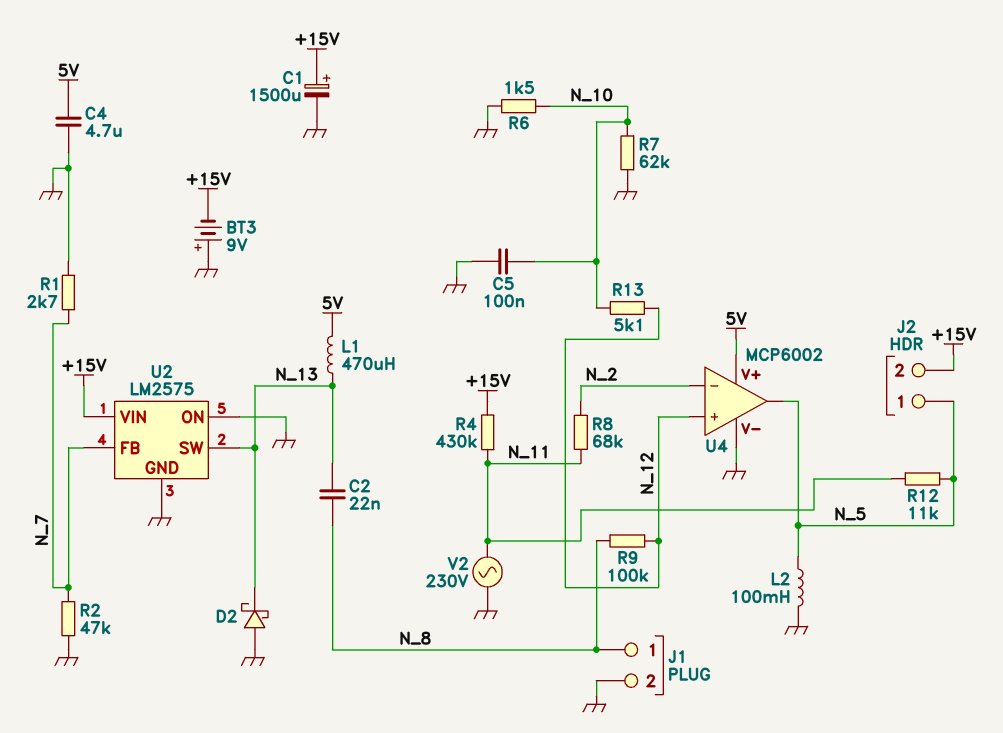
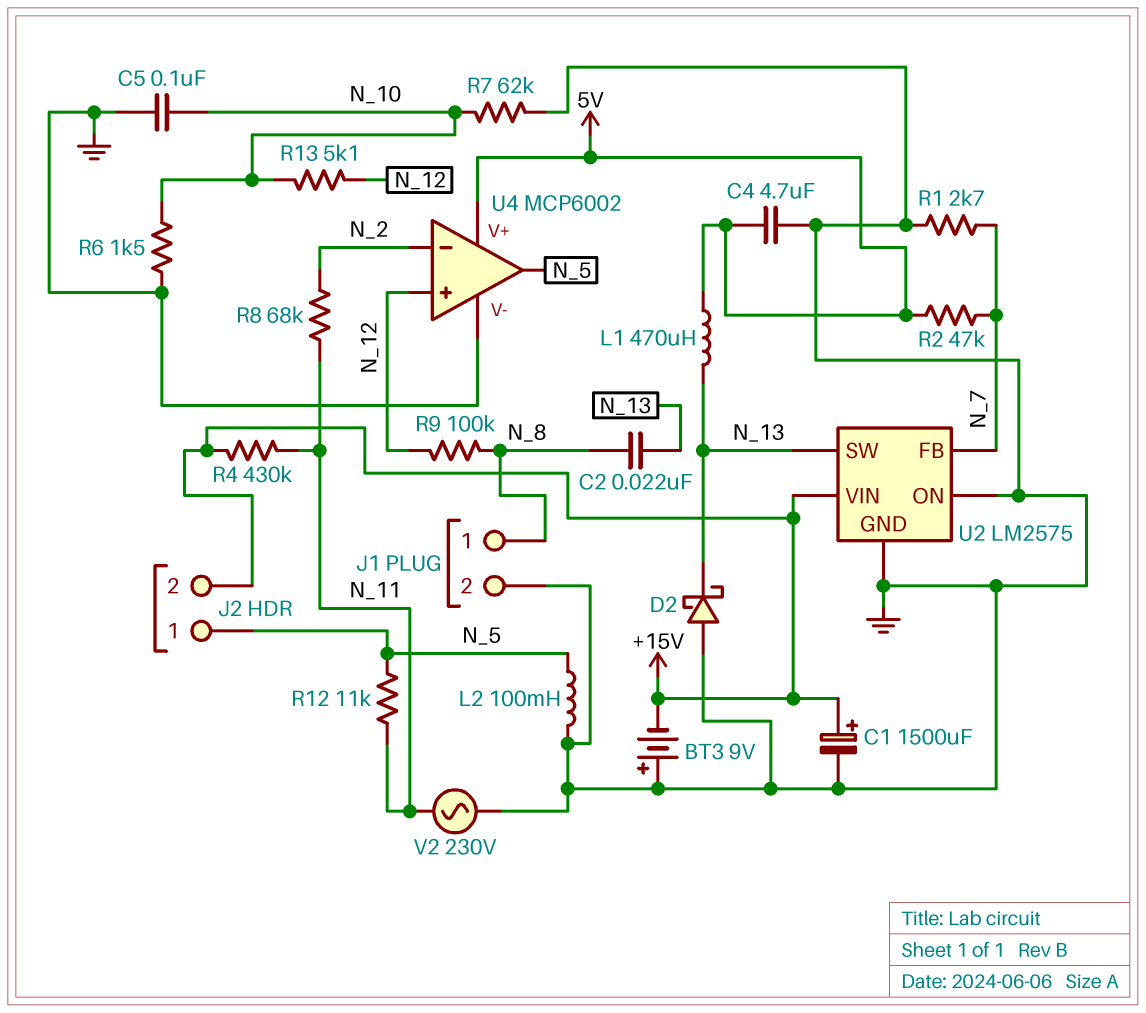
R2: 47k (GND, N_7) -> 47k (5V, N_7)

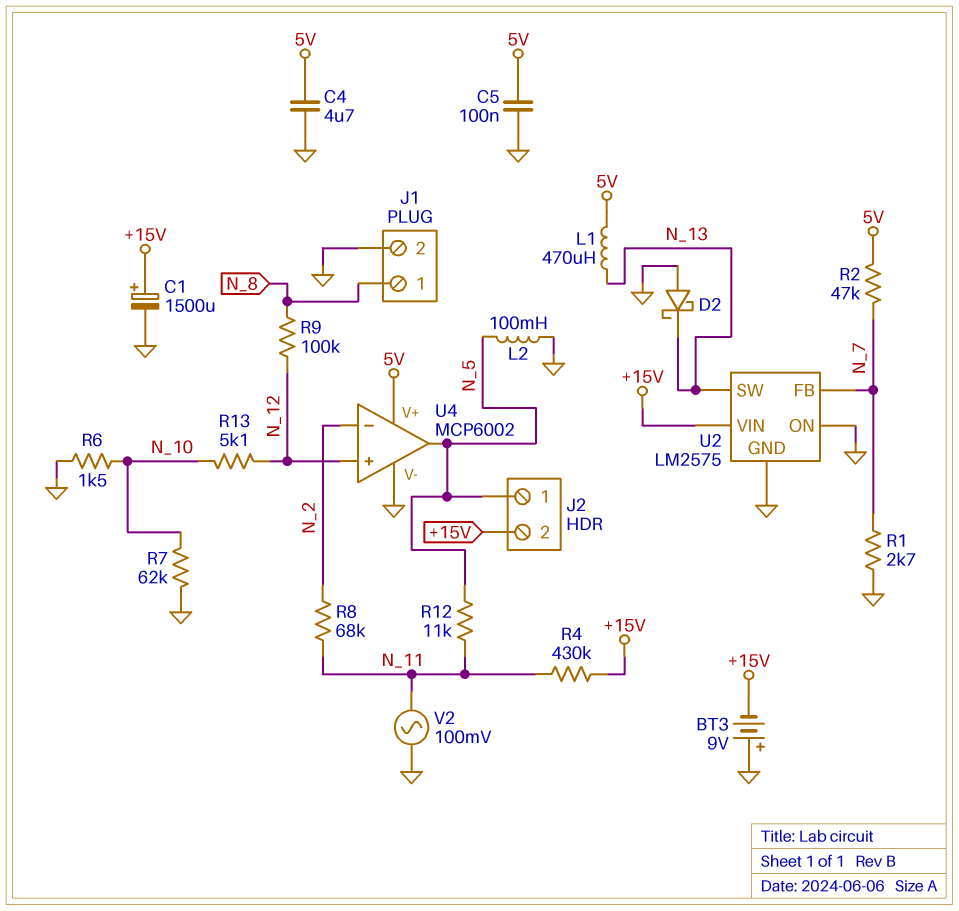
C2: 22nF (N_8, N_13) -> none
C5: 100nF (GND, N_10) -> 100nF (5V, GND)
V2: AC 230V (GND, N_11) -> AC 100mV (GND, N_11)

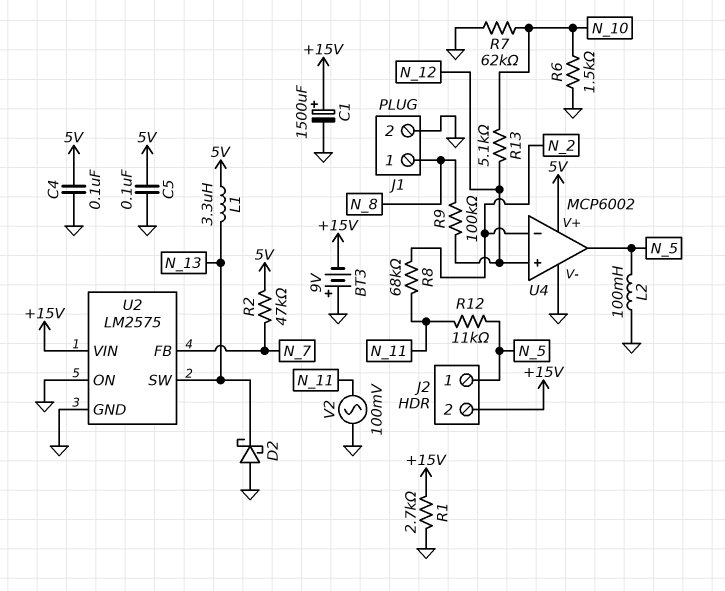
C4: 4.7uF (5V, GND) -> 100nF (5V, GND)
L1: 470uH (5V, N_13) -> 3.3uH (5V, N_13)
R1: 2.7k (GND, N_7) -> 2.7k (+15V, GND)
R4: 430k (+15V, N_11) -> none

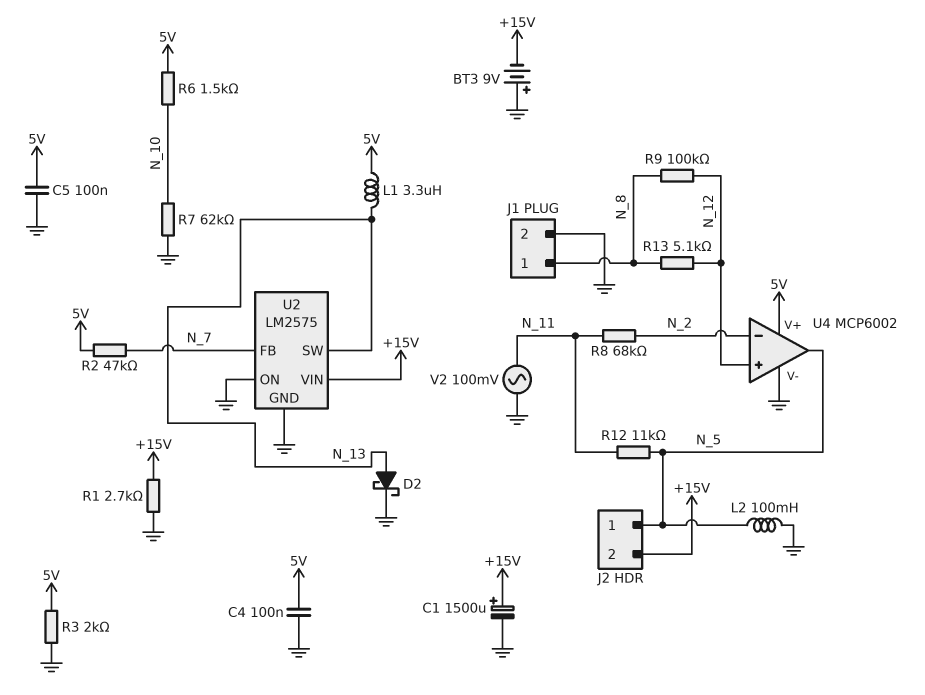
D2: schottky (A GND, K N_13) -> schottky (A N_13, K GND)
R3: none -> 2k (5V, GND)
R6: 1.5k (GND, N_10) -> 1.5k (5V, N_10)
R13: 5.1k (N_10, N_12) -> 5.1k (N_8, N_12)

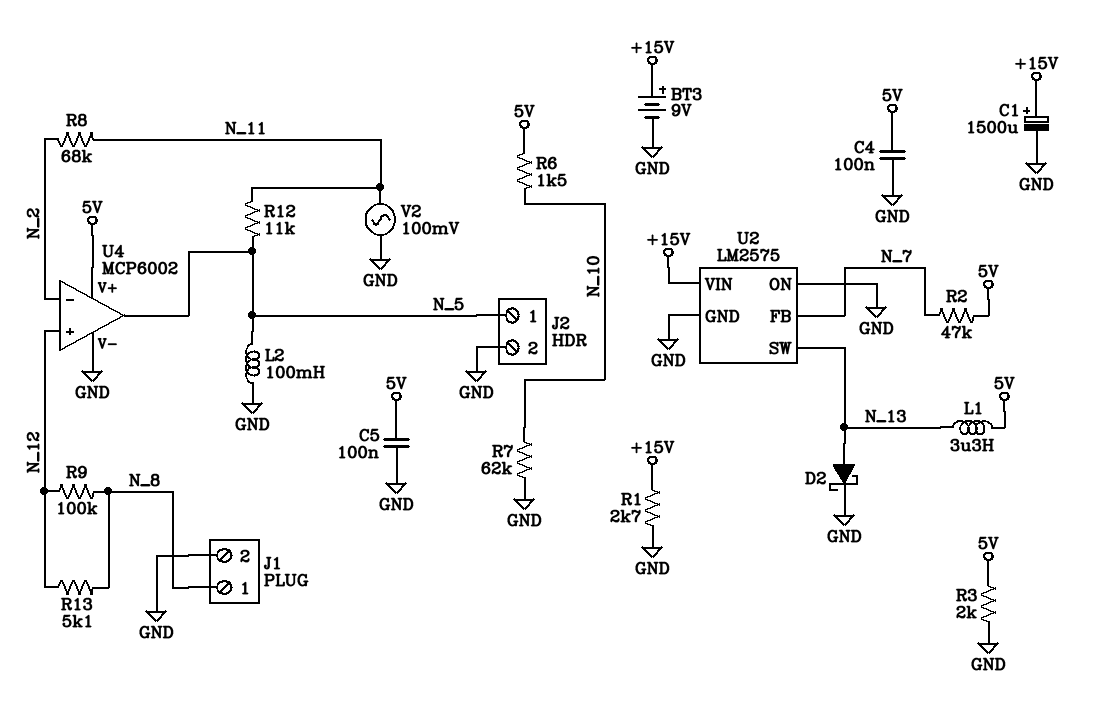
BT3: 9V (plus GND, minus +15V) -> 9V (plus +15V, minus GND)
J2 pin 2: +15V -> GND

